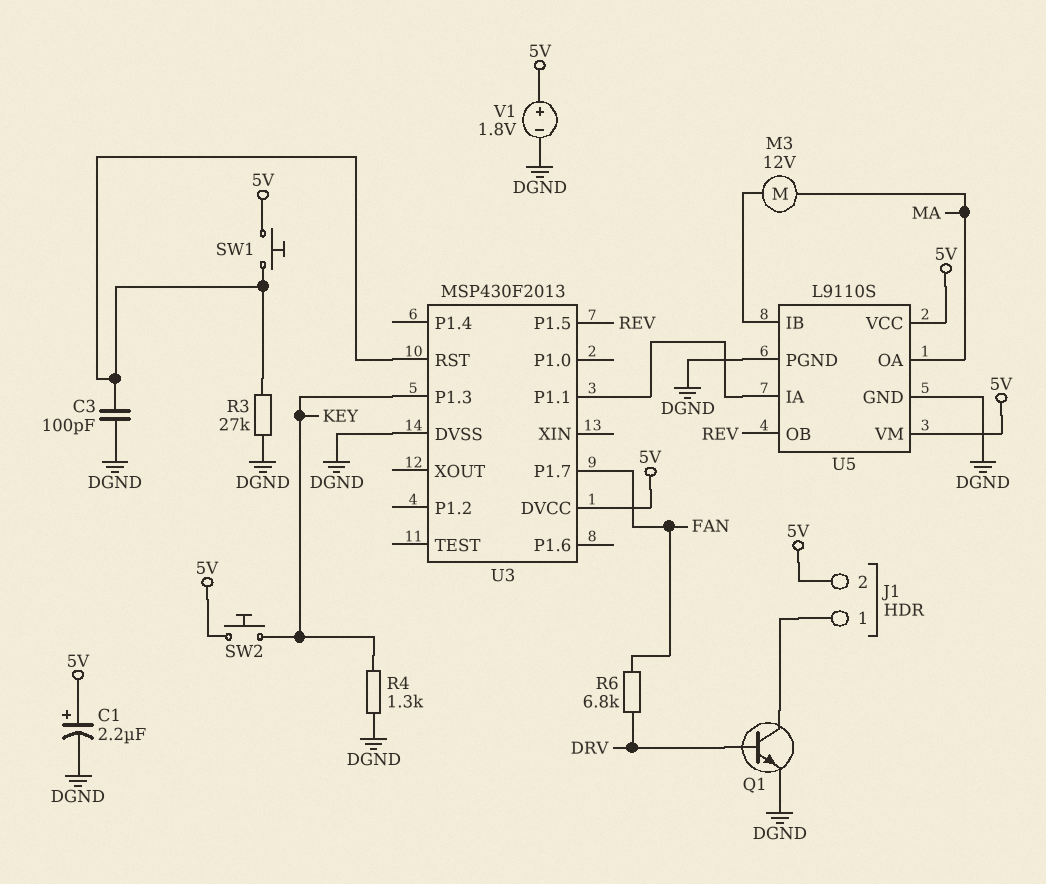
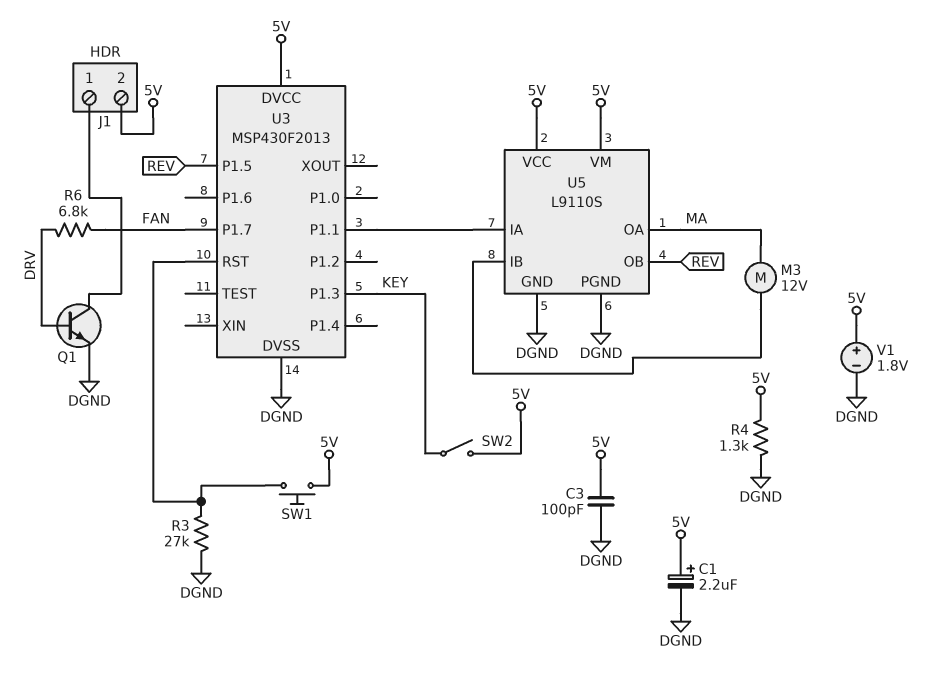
C3: 100pF (DGND, U3/RST) -> 100pF (5V, DGND)
R4: 1.3k (DGND, KEY) -> 1.3k (5V, DGND)
SW2: button (5V, KEY) -> switch (5V, KEY)

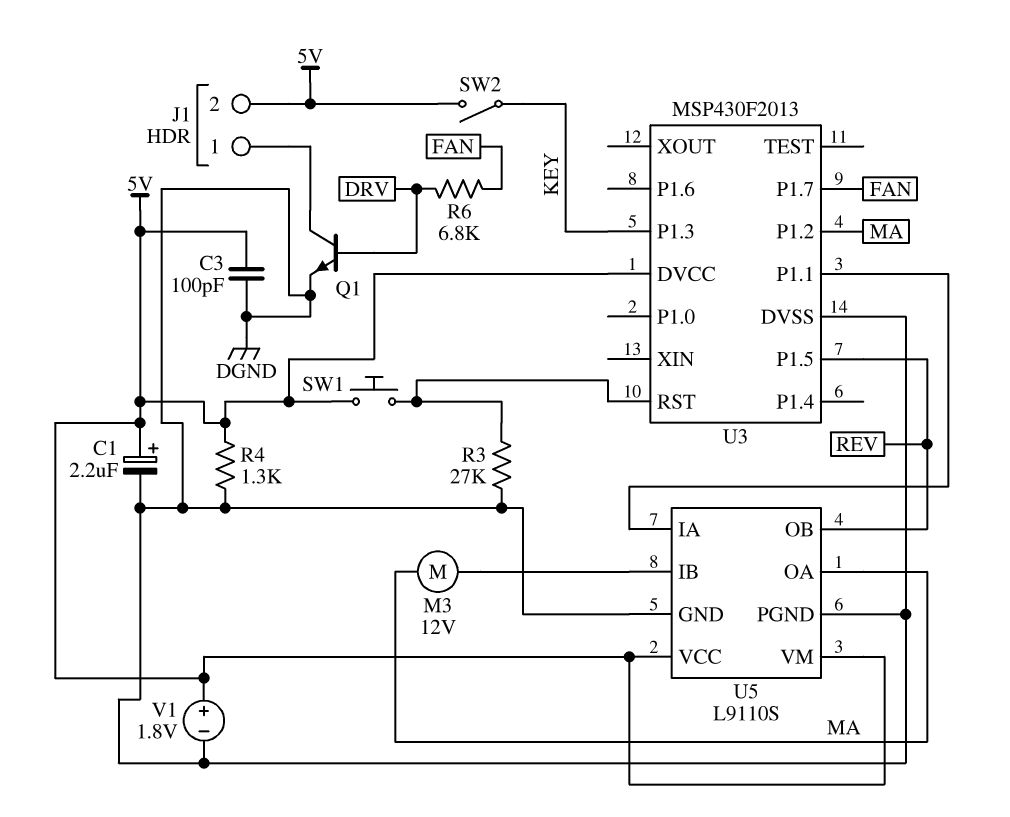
U3 pin P1.2: none -> MA

